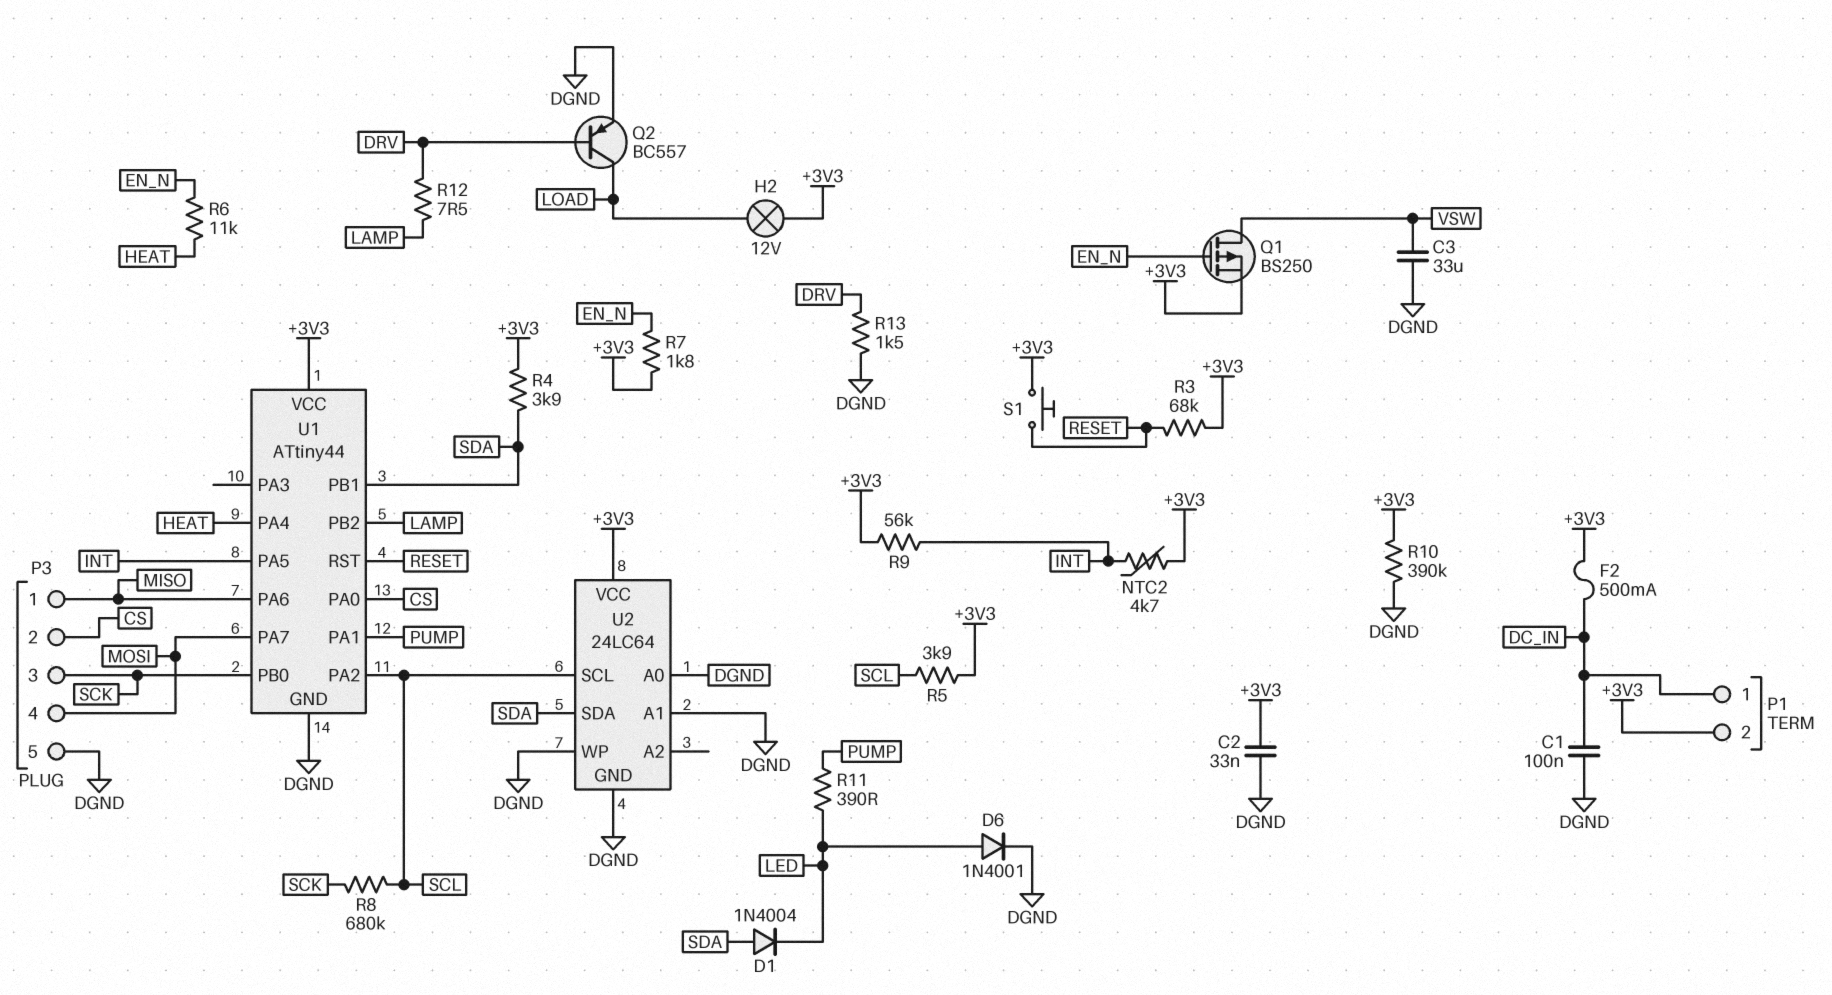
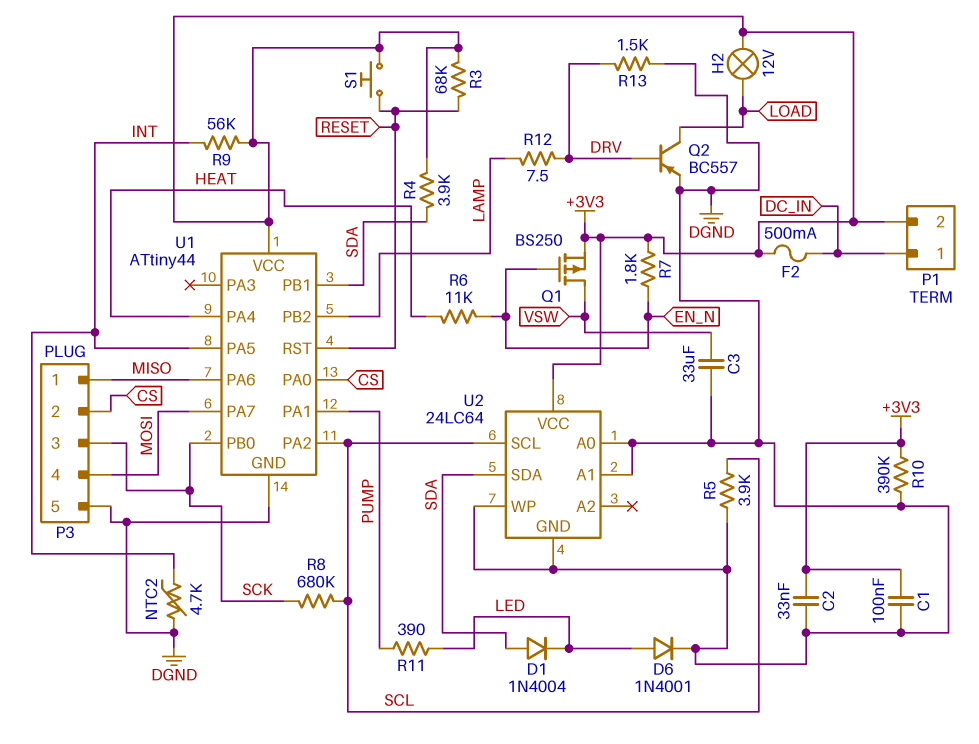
C1: 100nF (DC_IN, DGND) -> 100nF (+3V3, DGND)
NTC2: 4.7k (+3V3, INT) -> 4.7k (DGND, INT)
R5: 3.9k (+3V3, SCL) -> 3.9k (DGND, SCL)

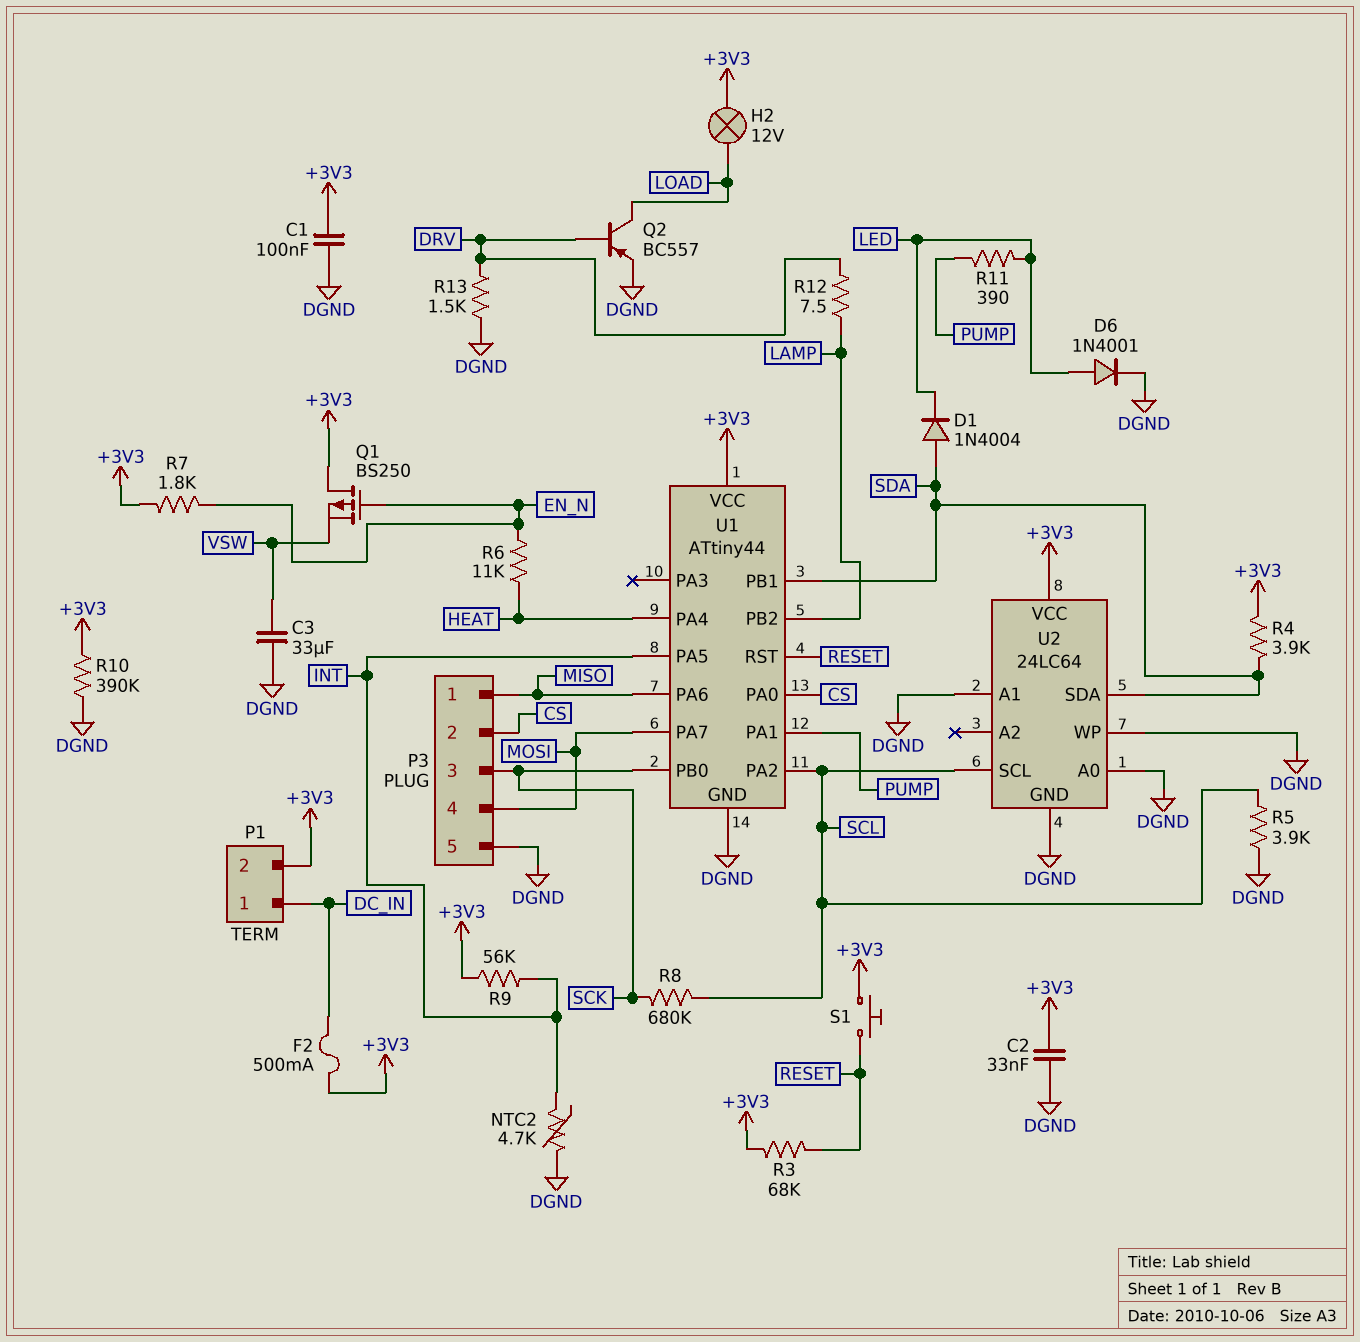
Q1: PMOS BS250 (G EN_N, D VSW, S +3V3) -> PMOS BS250 (G EN_N, D +3V3, S VSW)

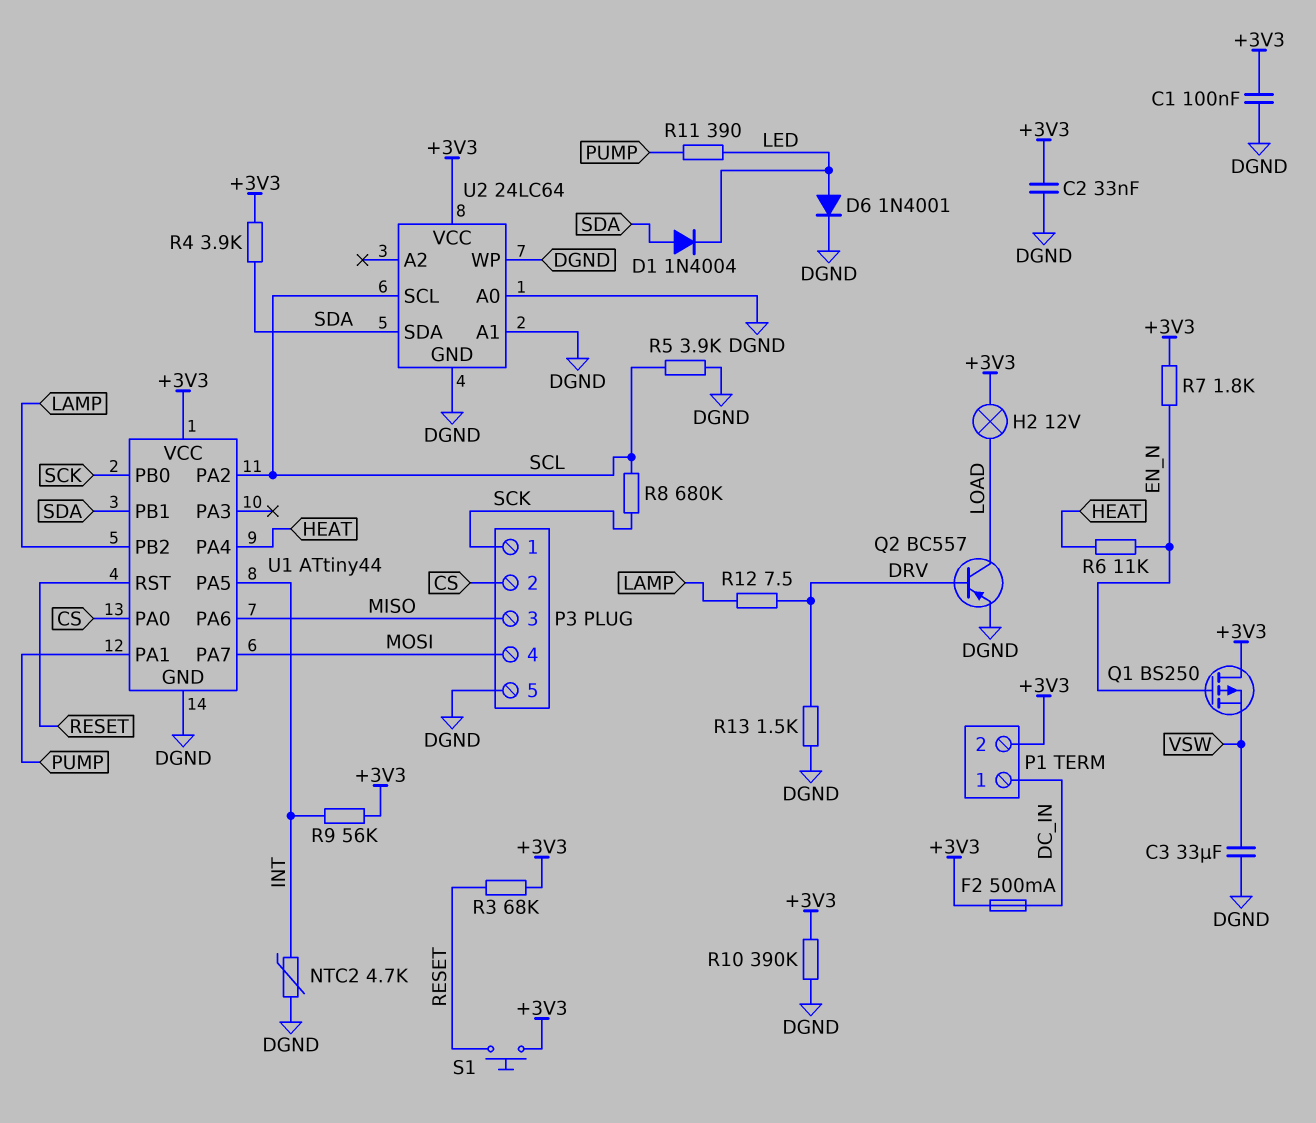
P3 pin 1: MISO -> SCK
P3 pin 3: SCK -> MISO

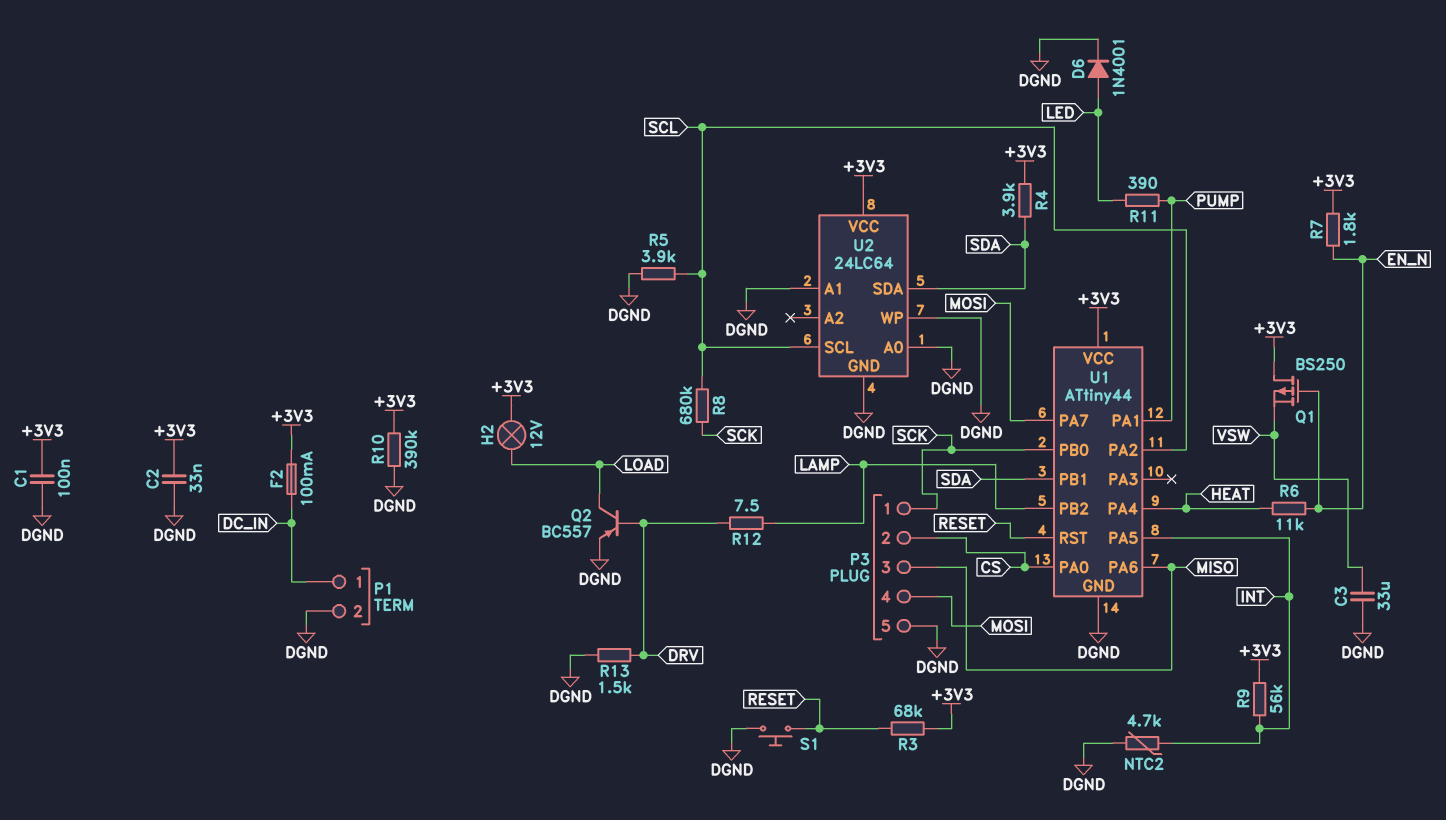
D1: diode 1N4004 (A SDA, K LED) -> none
F2: 500mA (+3V3, DC_IN) -> 100mA (+3V3, DC_IN)
P1 pin 2: +3V3 -> DGND
S1: button (+3V3, RESET) -> button (DGND, RESET)

